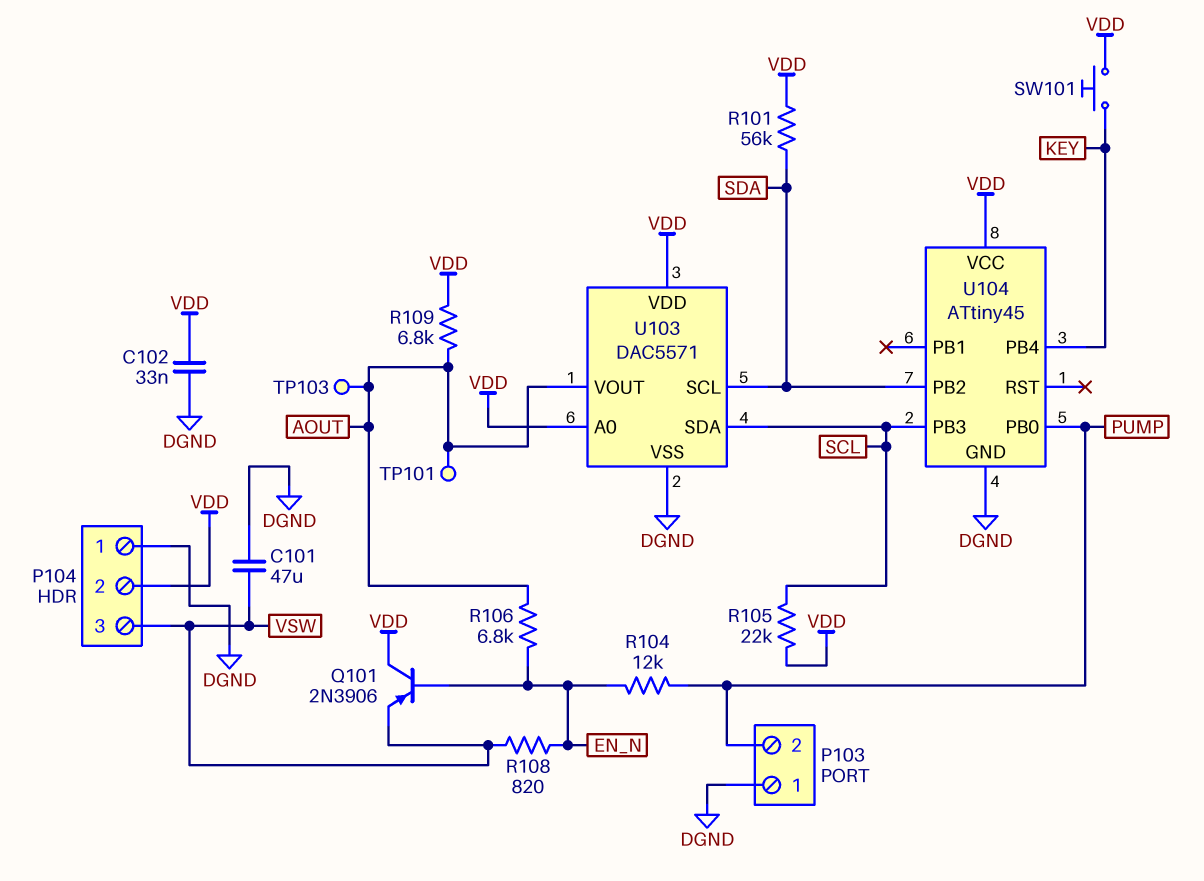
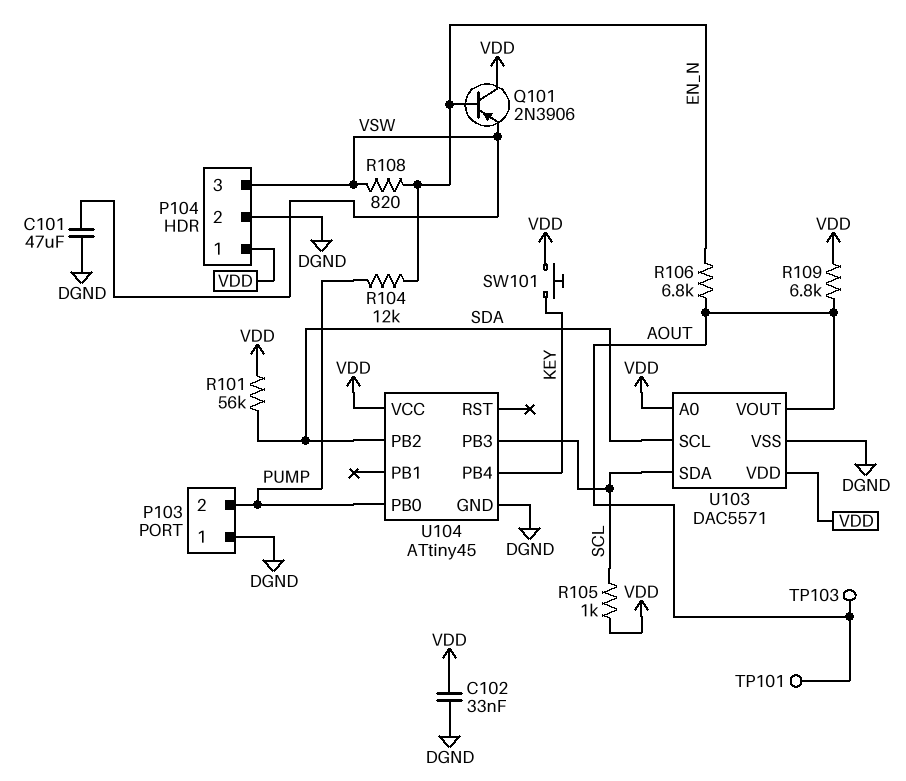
P104 pin 1: DGND -> VDD
P104 pin 2: VDD -> DGND
R105: 22k (SCL, VDD) -> 1k (SCL, VDD)

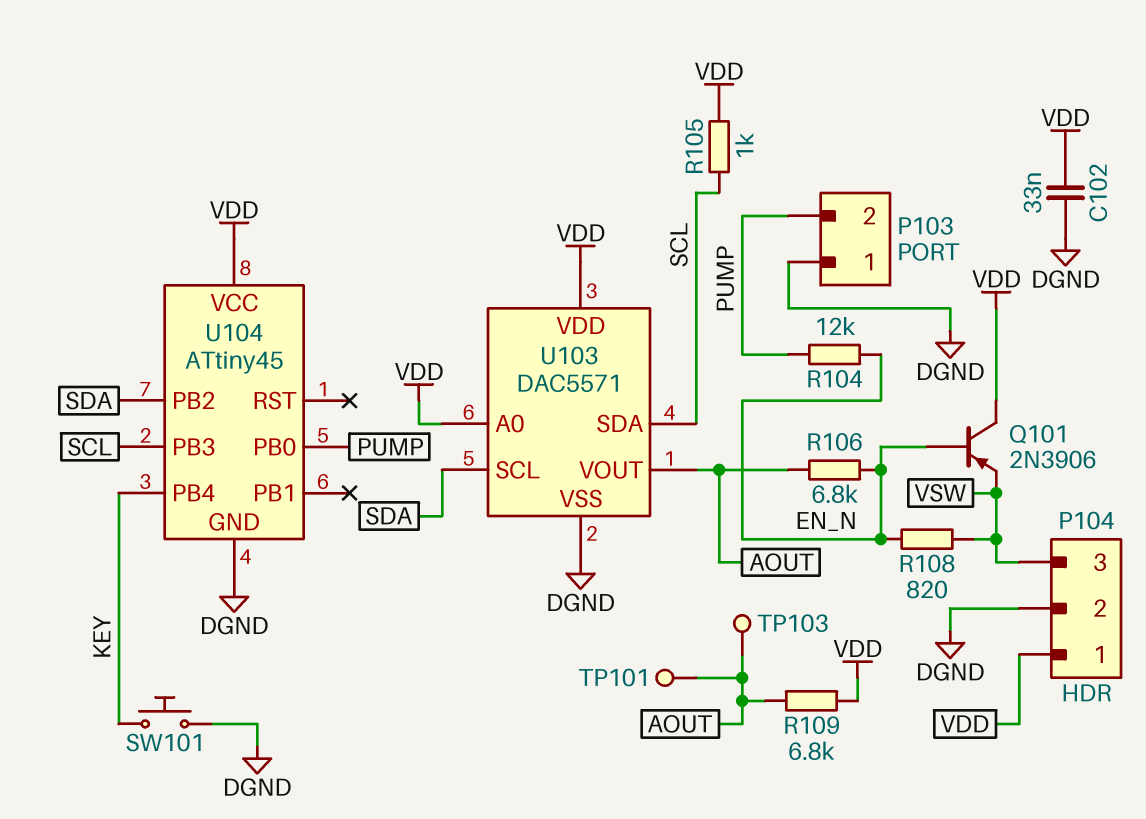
C101: 47uF (DGND, VSW) -> none
R101: 56k (SDA, VDD) -> none
SW101: button (KEY, VDD) -> button (DGND, KEY)

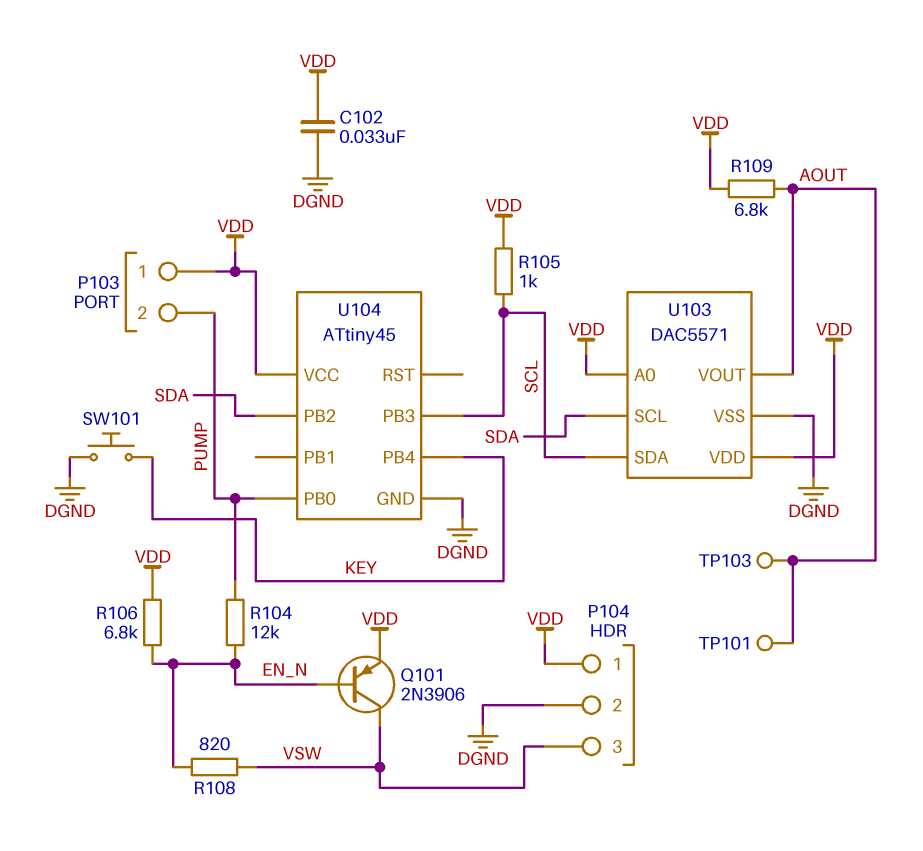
P103 pin 1: DGND -> VDD
Q101: PNP 2N3906 (B EN_N, C VDD, E VSW) -> PNP 2N3906 (B EN_N, C VSW, E VDD)
R106: 6.8k (AOUT, EN_N) -> 6.8k (EN_N, VDD)

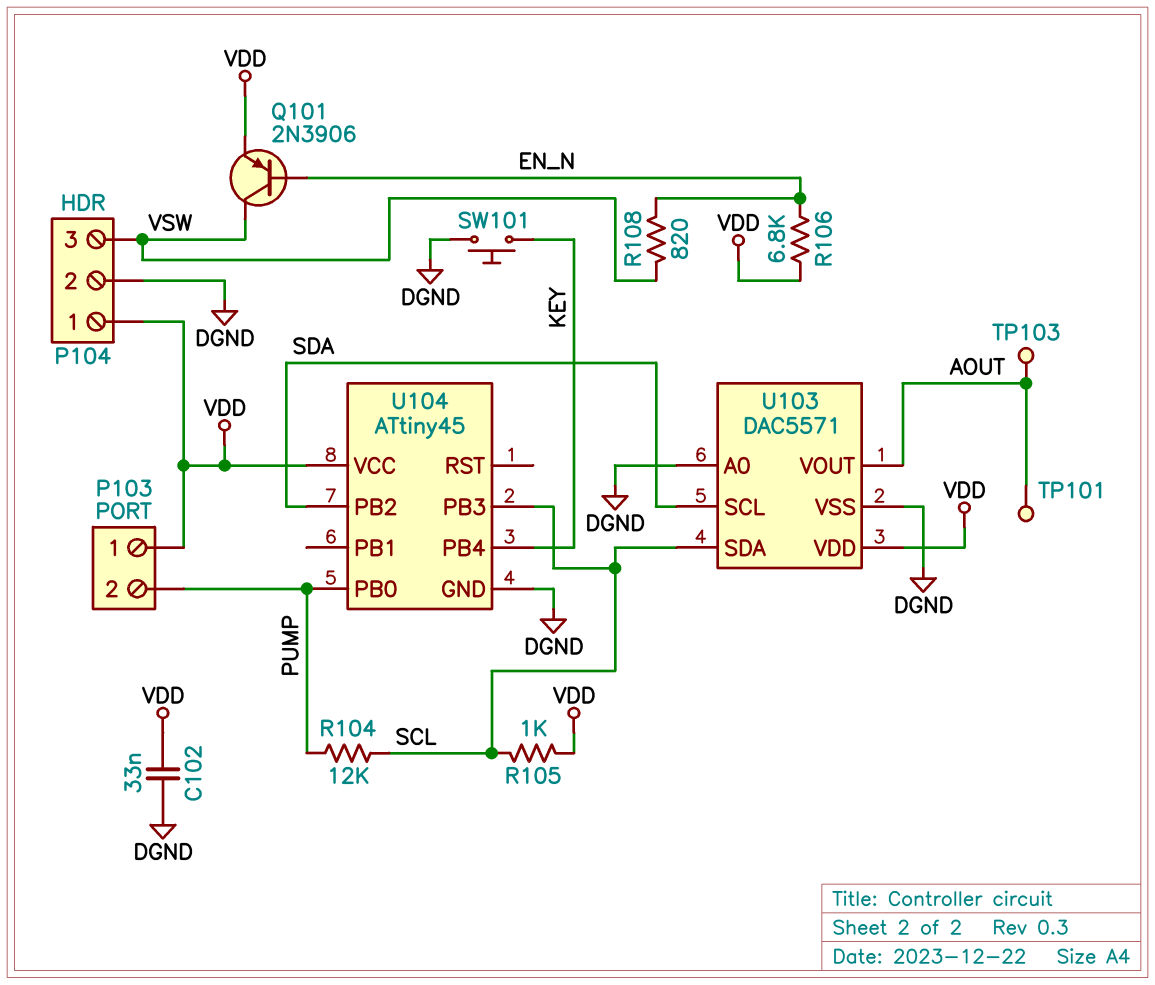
R104: 12k (EN_N, PUMP) -> 12k (PUMP, SCL)
R109: 6.8k (AOUT, VDD) -> none
U103 pin A0: VDD -> DGND

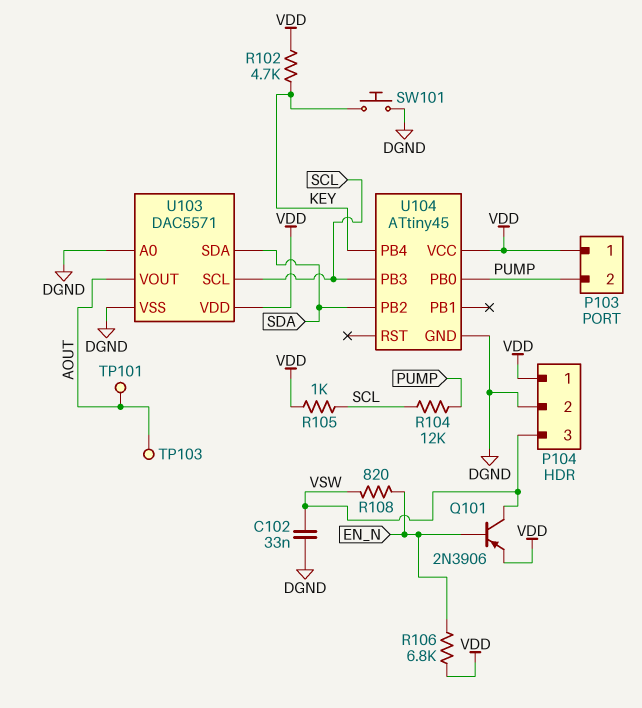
C102: 33nF (DGND, VDD) -> 33nF (DGND, VSW)
R102: none -> 4.7k (KEY, VDD)
U103 pin SCL: SDA -> SCL
U103 pin SDA: SCL -> SDA

